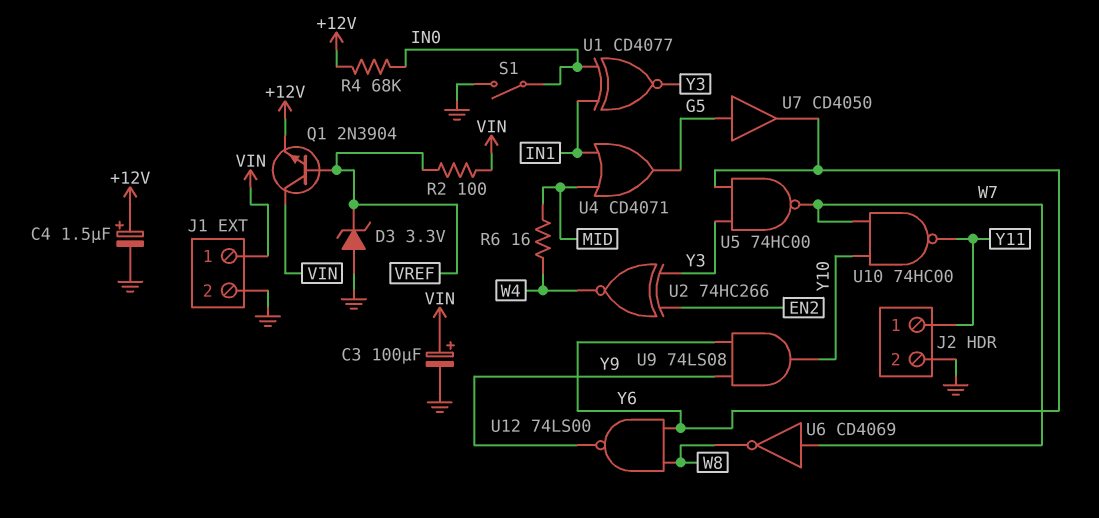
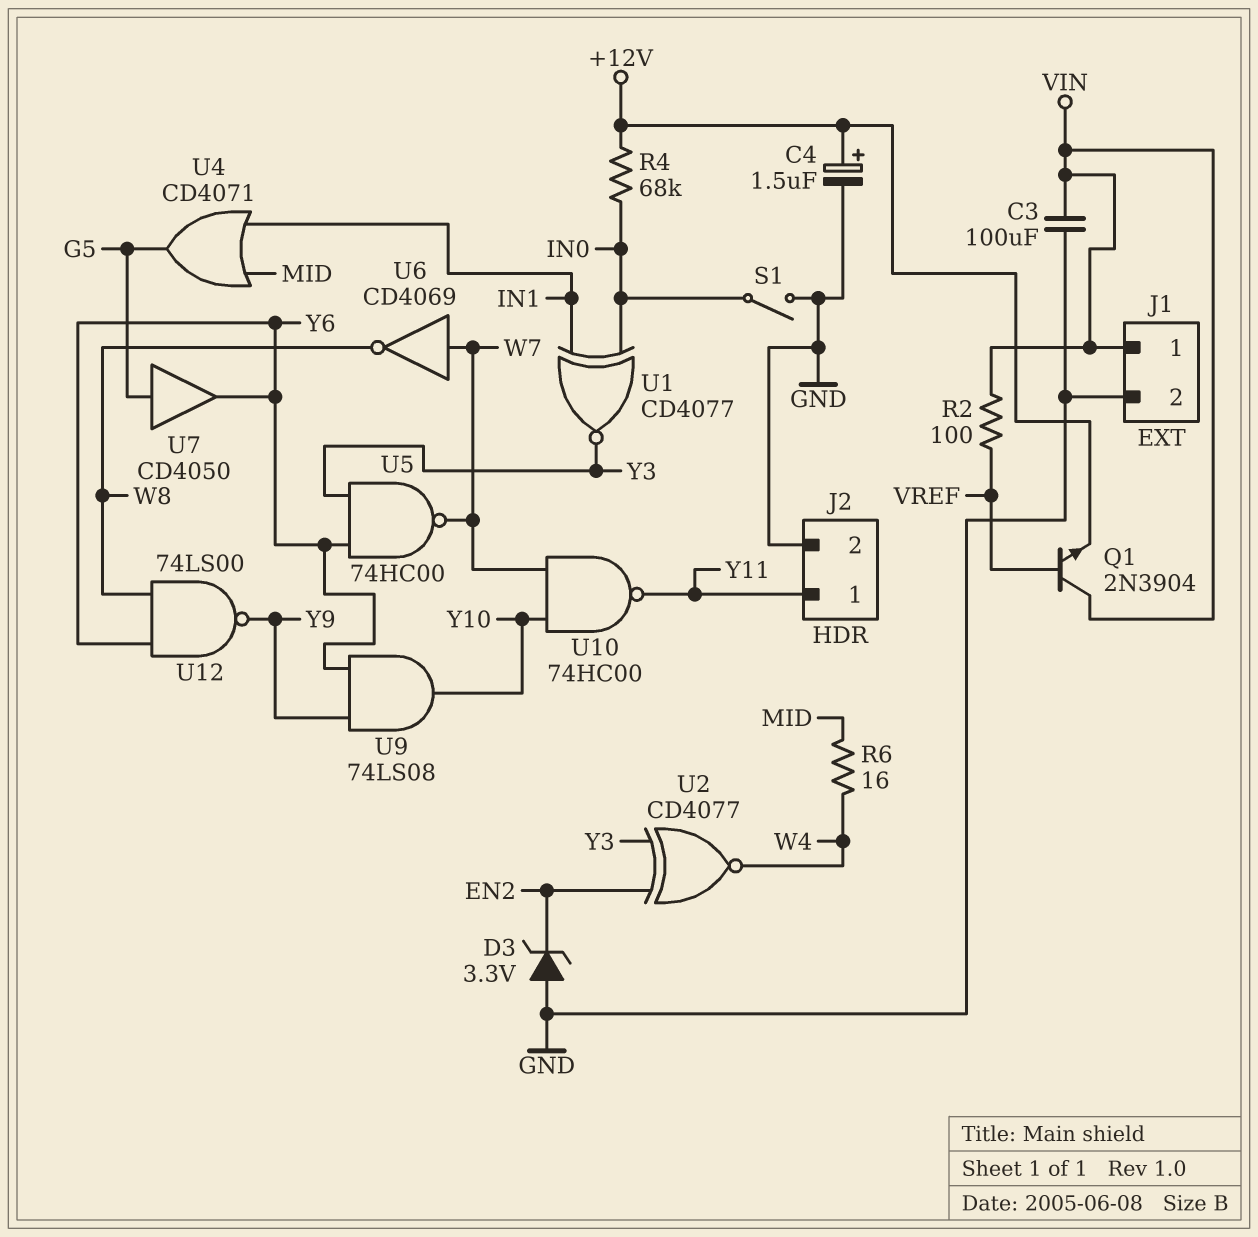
C3: 100uF (plus VIN, minus GND) -> 100uF (GND, VIN)
D3: zener 3.3V (A GND, K VREF) -> zener 3.3V (A GND, K EN2)
U2: XNOR 74HC266 (in EN2, in Y3, out W4) -> XNOR CD4077 (in EN2, in Y3, out W4)

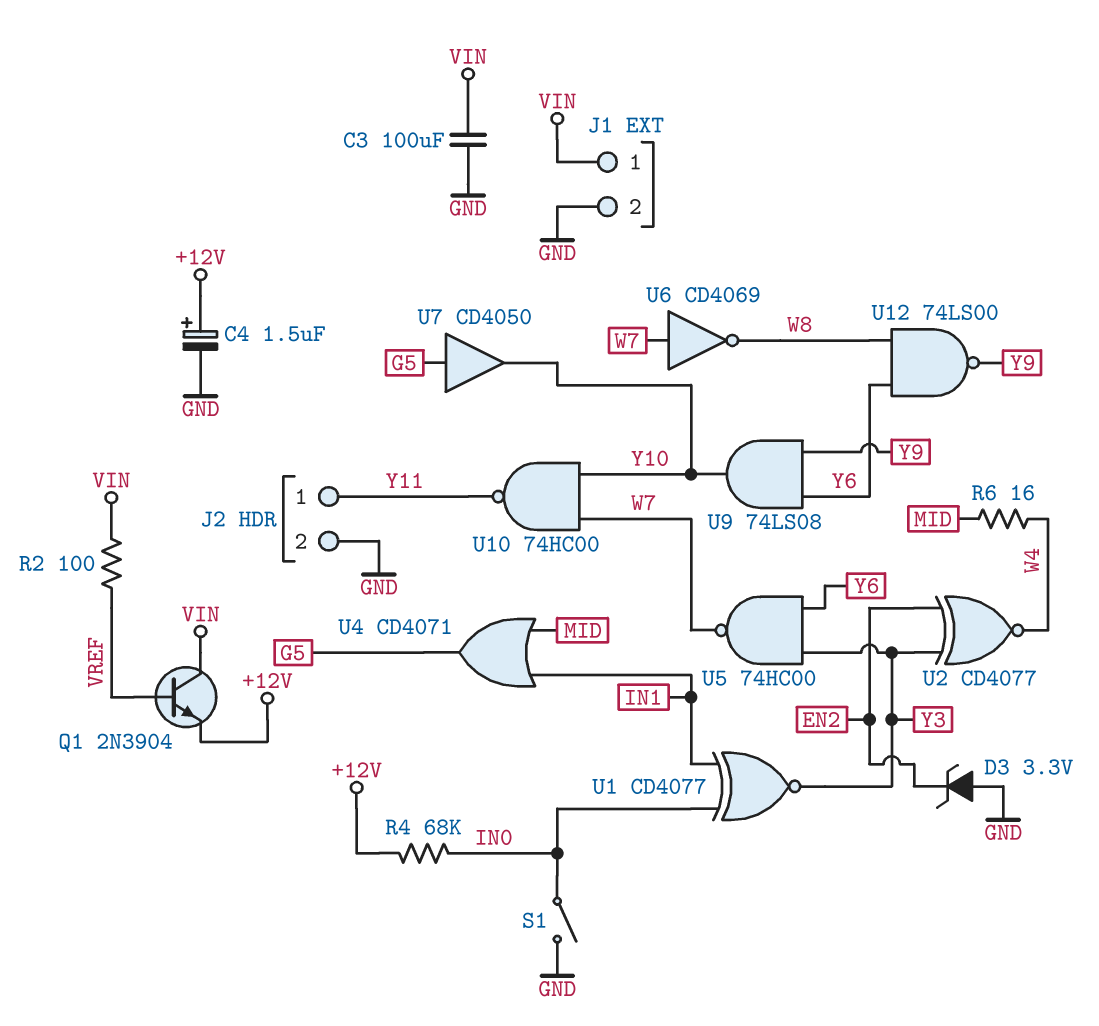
U7: buffer CD4050 (in G5, out Y6) -> buffer CD4050 (in G5, out Y10)

